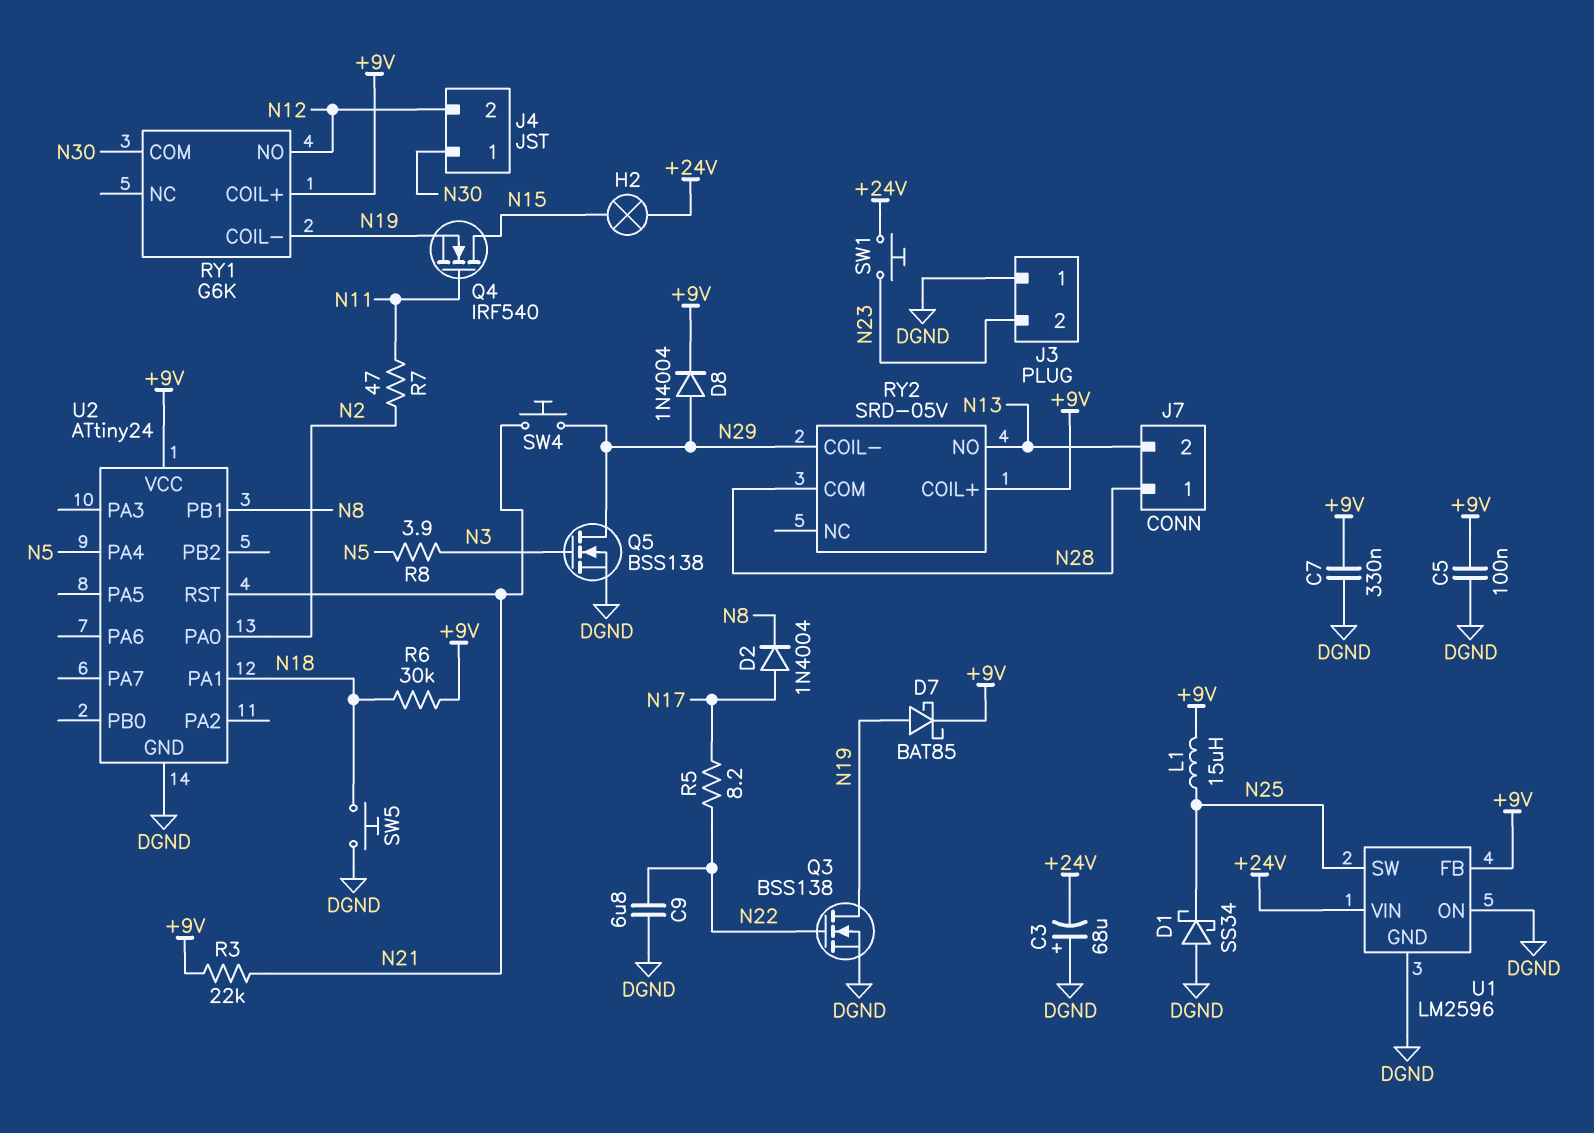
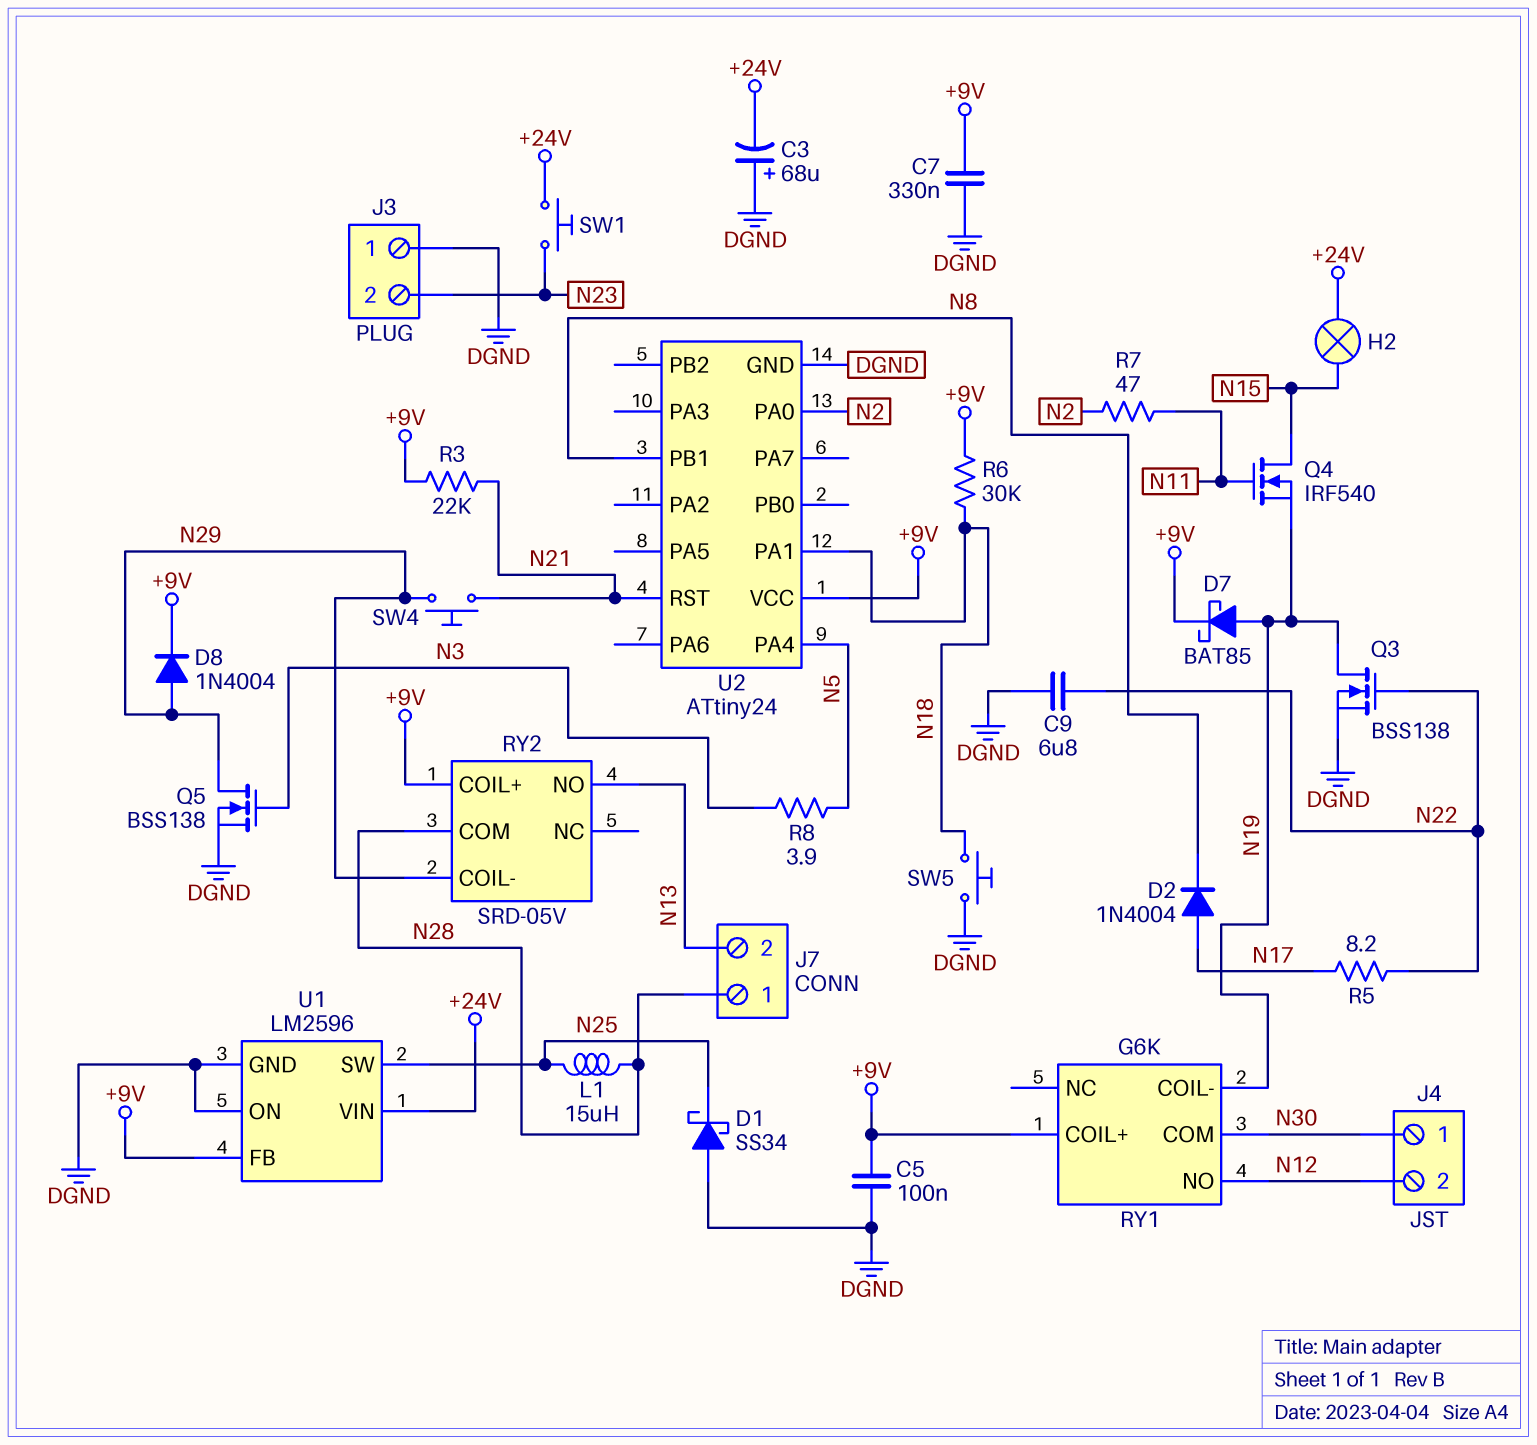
L1: 15uH (+9V, N25) -> 15uH (N25, N28)

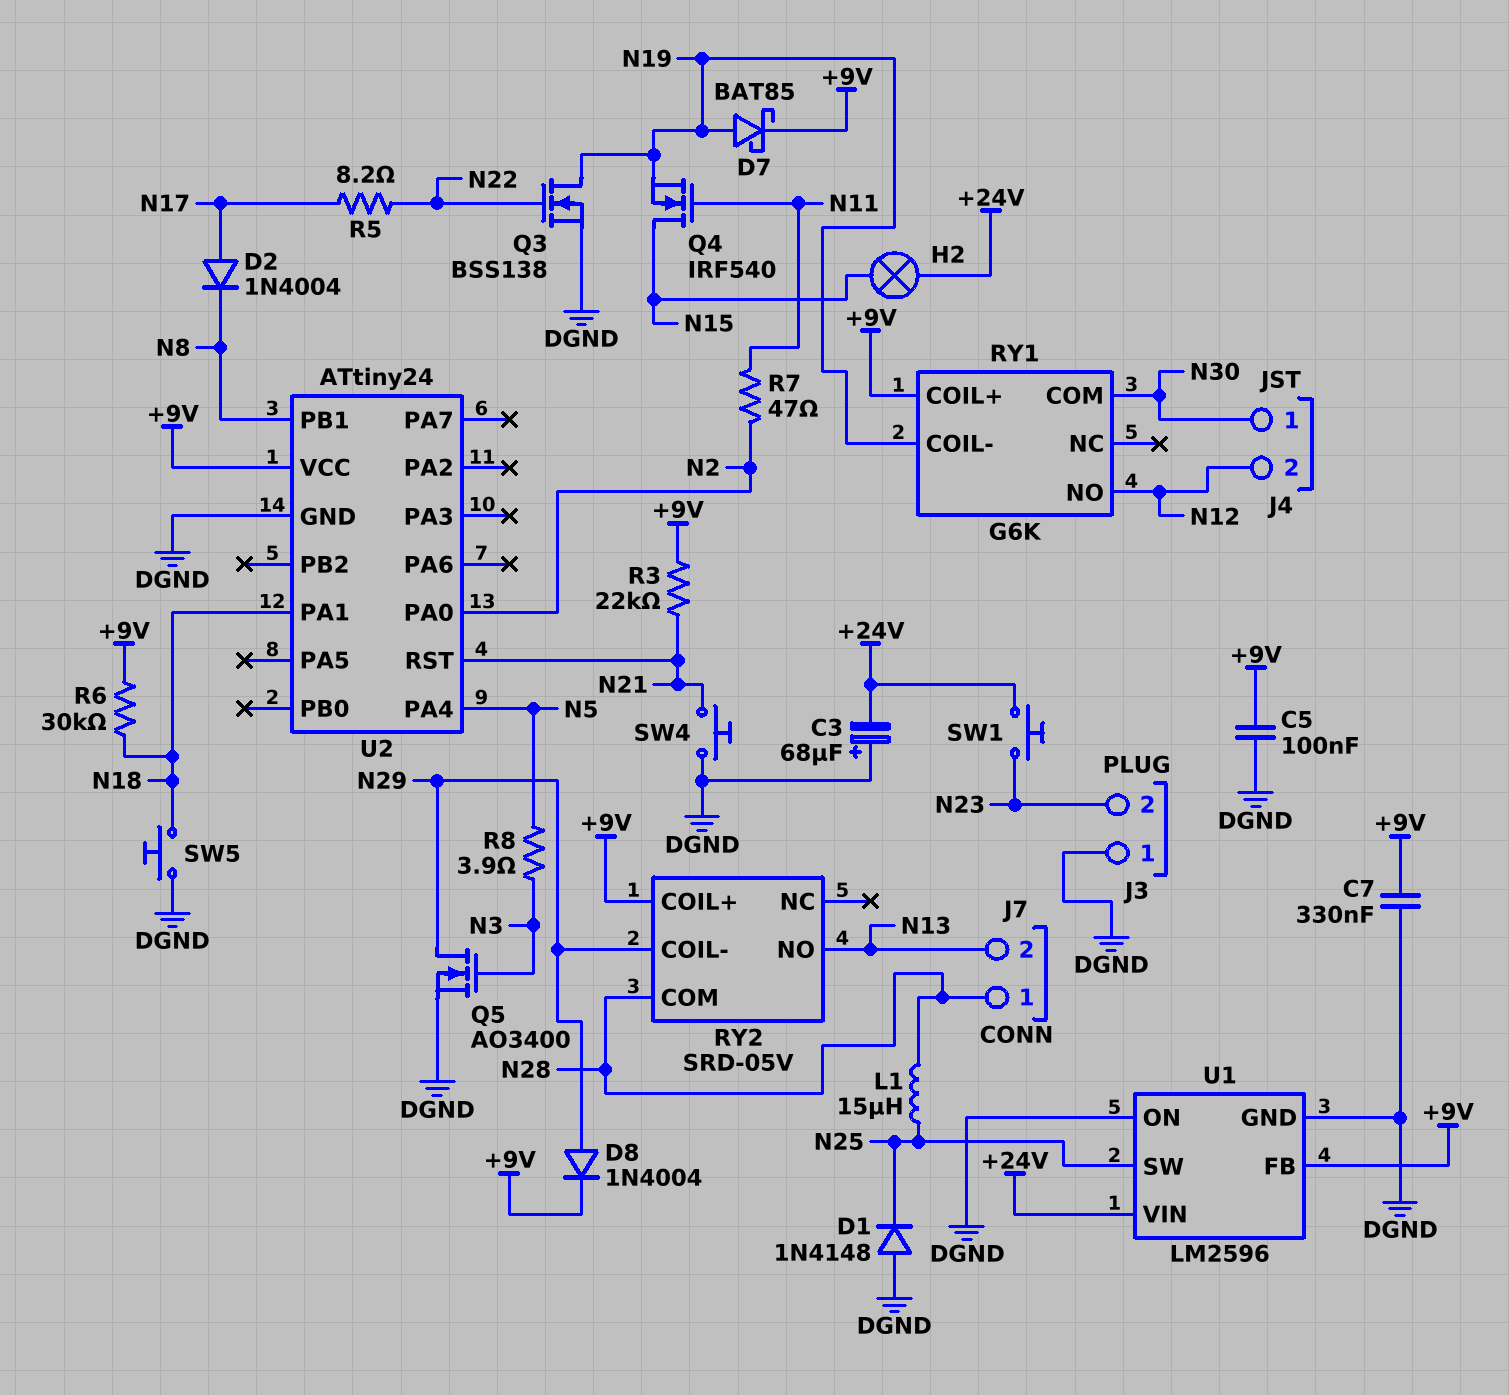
C9: 6.8uF (DGND, N22) -> none
D1: schottky SS34 (A DGND, K N25) -> diode 1N4148 (A DGND, K N25)
Q5: NMOS BSS138 (G N3, D N29, S DGND) -> NMOS AO3400 (G N3, D N29, S DGND)
SW4: button (N21, N29) -> button (DGND, N21)

